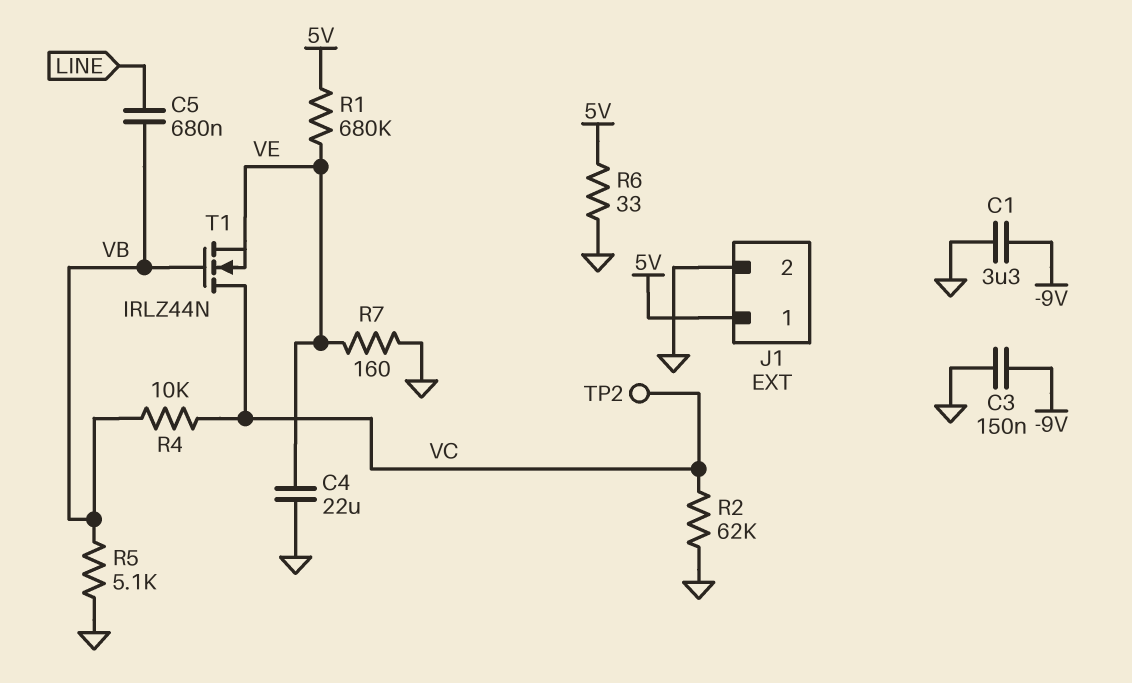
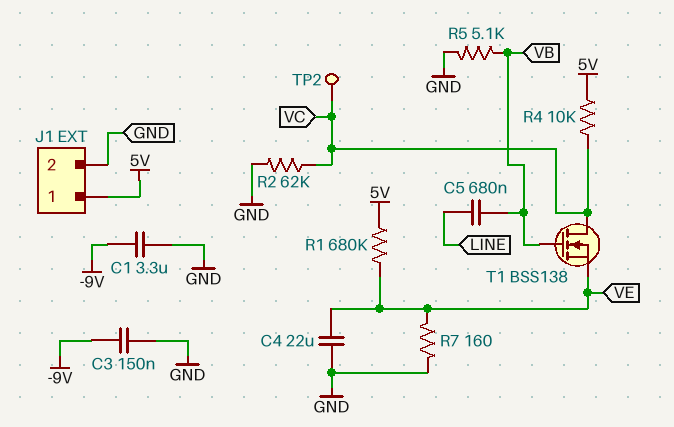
R4: 10k (VB, VC) -> 10k (5V, VC)
R6: 33 (5V, GND) -> none
T1: NMOS IRLZ44N (G VB, D VC, S VE) -> NMOS BSS138 (G VB, D VC, S VE)

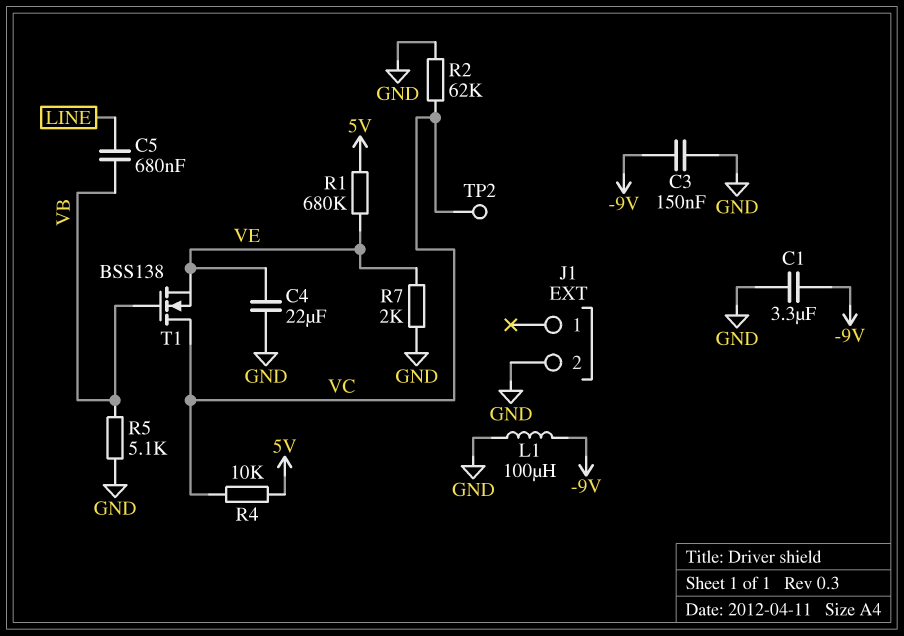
J1 pin 1: 5V -> none
L1: none -> 100uH (-9V, GND)
R7: 160 (GND, VE) -> 2k (GND, VE)

